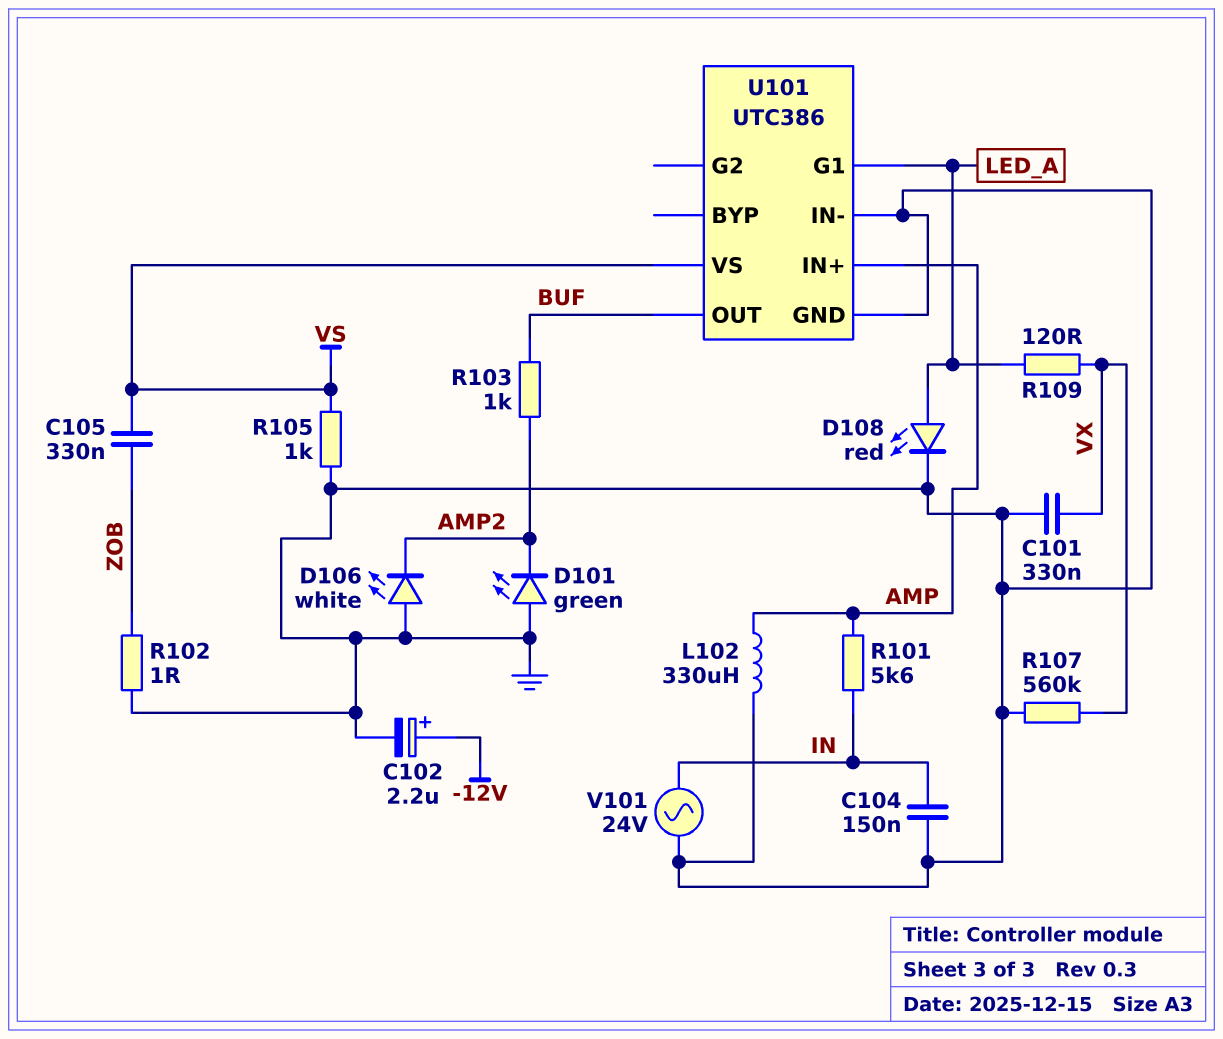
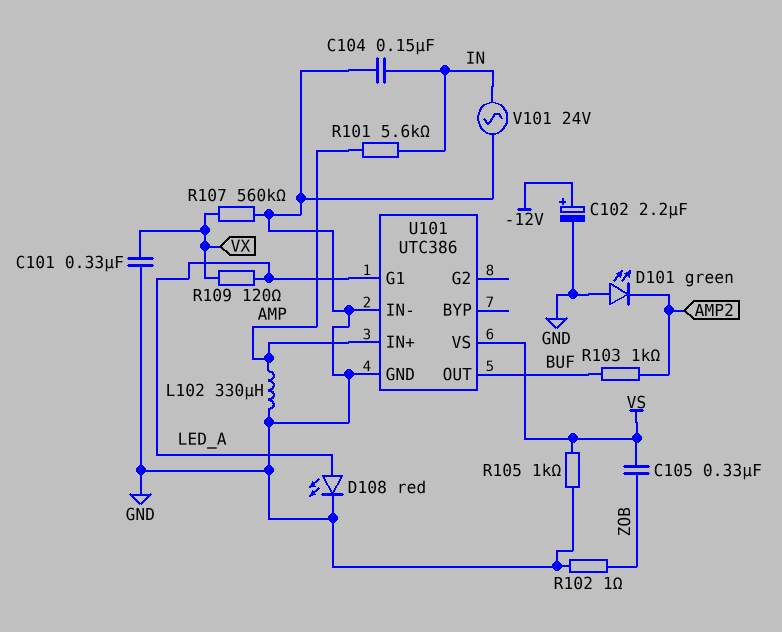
D106: LED white (A GND, K AMP2) -> none

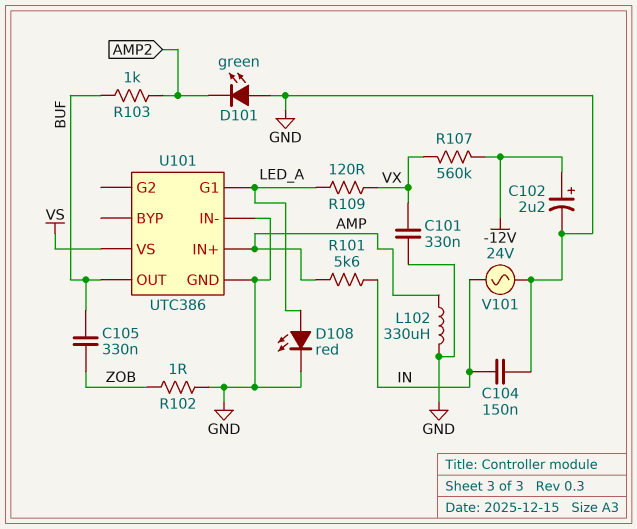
C105: 330nF (VS, ZOB) -> 330nF (BUF, ZOB)
R105: 1k (GND, VS) -> none
R107: 560k (GND, VX) -> 560k (-12V, VX)

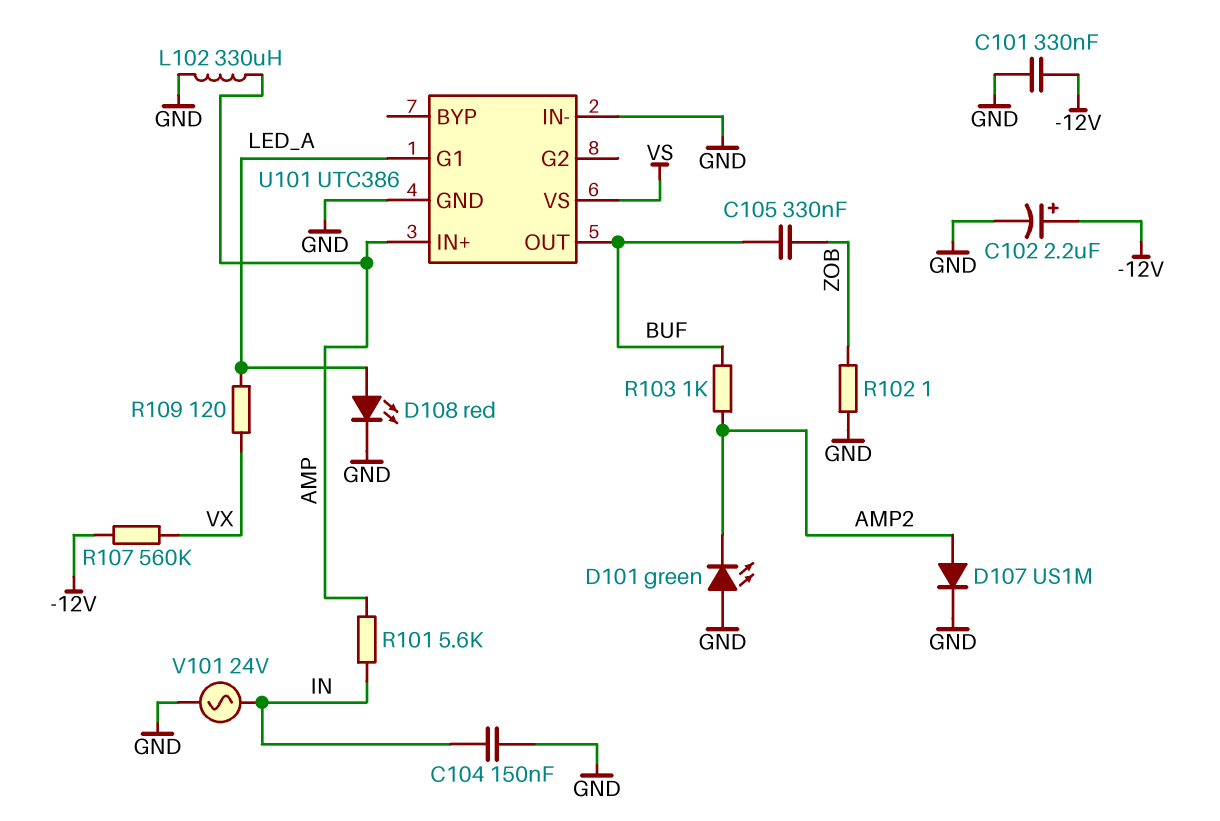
C101: 330nF (GND, VX) -> 330nF (-12V, GND)
D107: none -> diode US1M (A AMP2, K GND)

